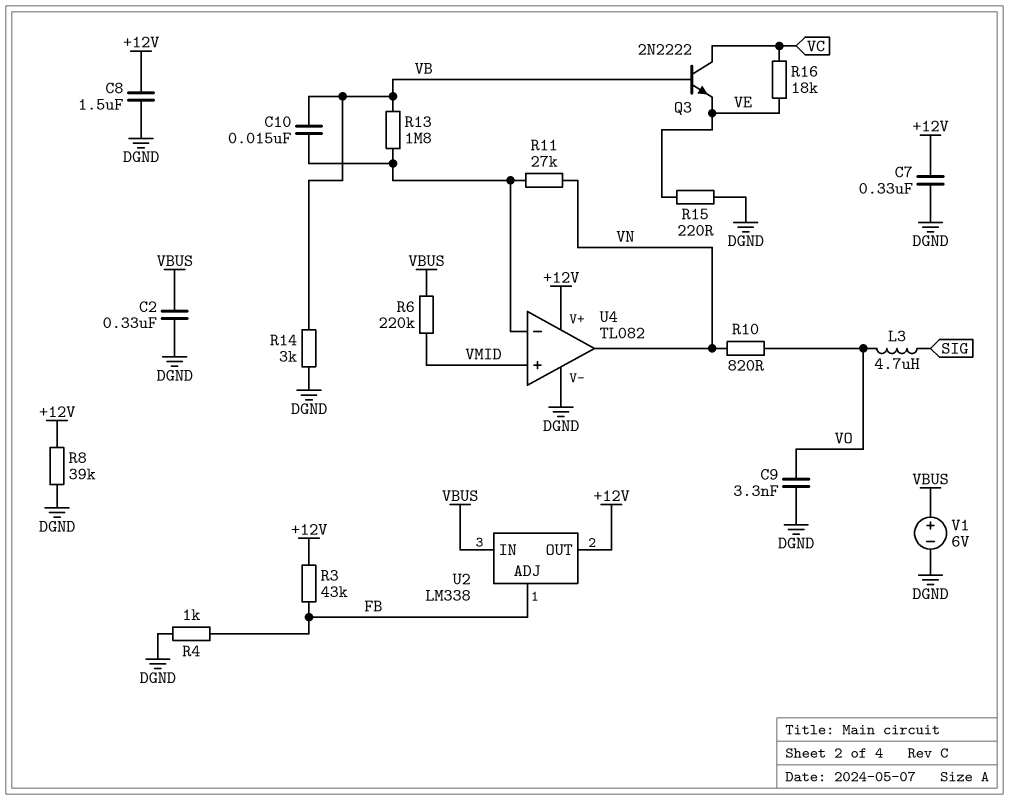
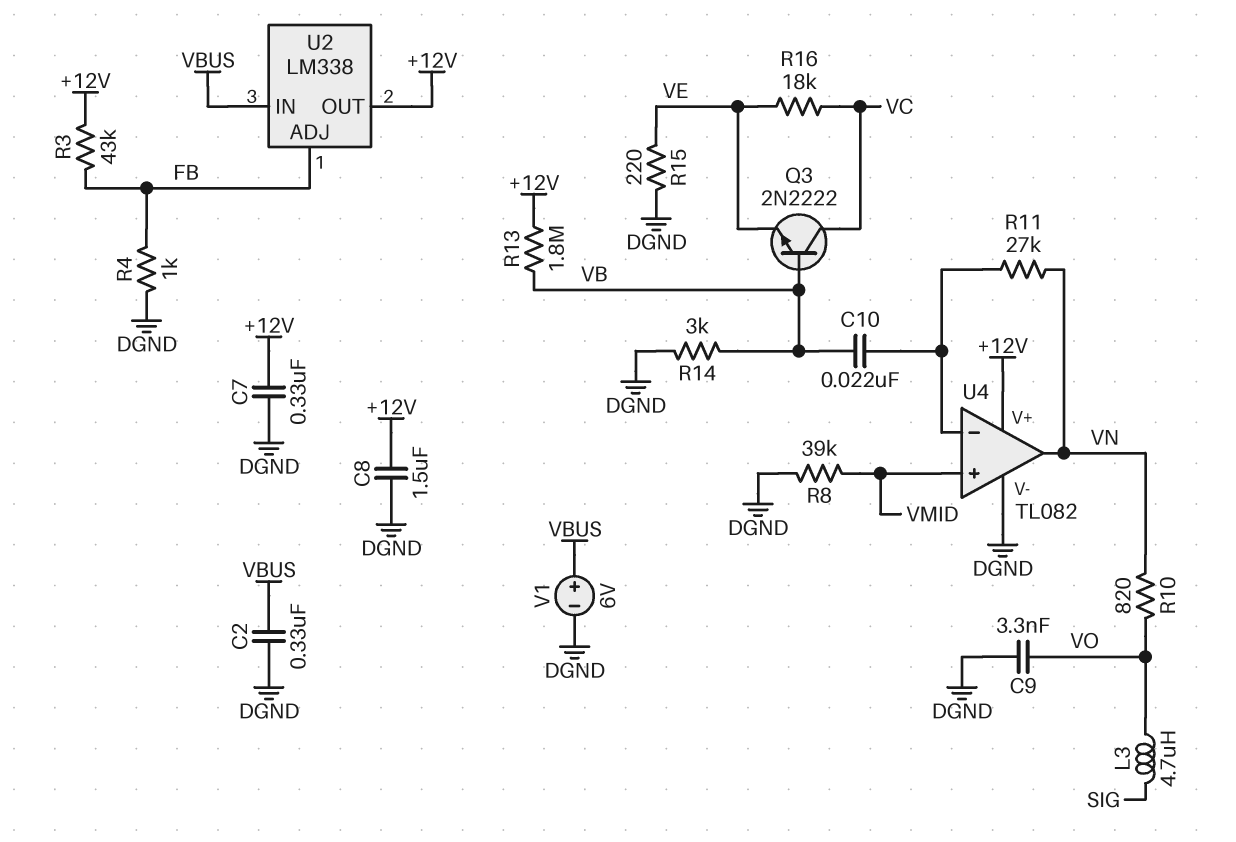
C10: 15nF (U4/in-, VB) -> 22nF (U4/in-, VB)
R6: 220k (VBUS, VMID) -> none
R8: 39k (+12V, DGND) -> 39k (DGND, VMID)
R13: 1.8M (U4/in-, VB) -> 1.8M (+12V, VB)

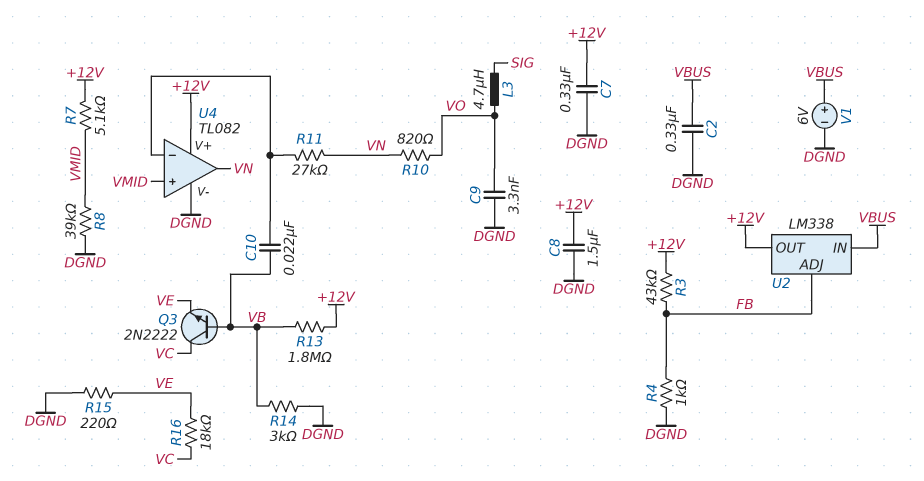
R7: none -> 5.1k (+12V, VMID)

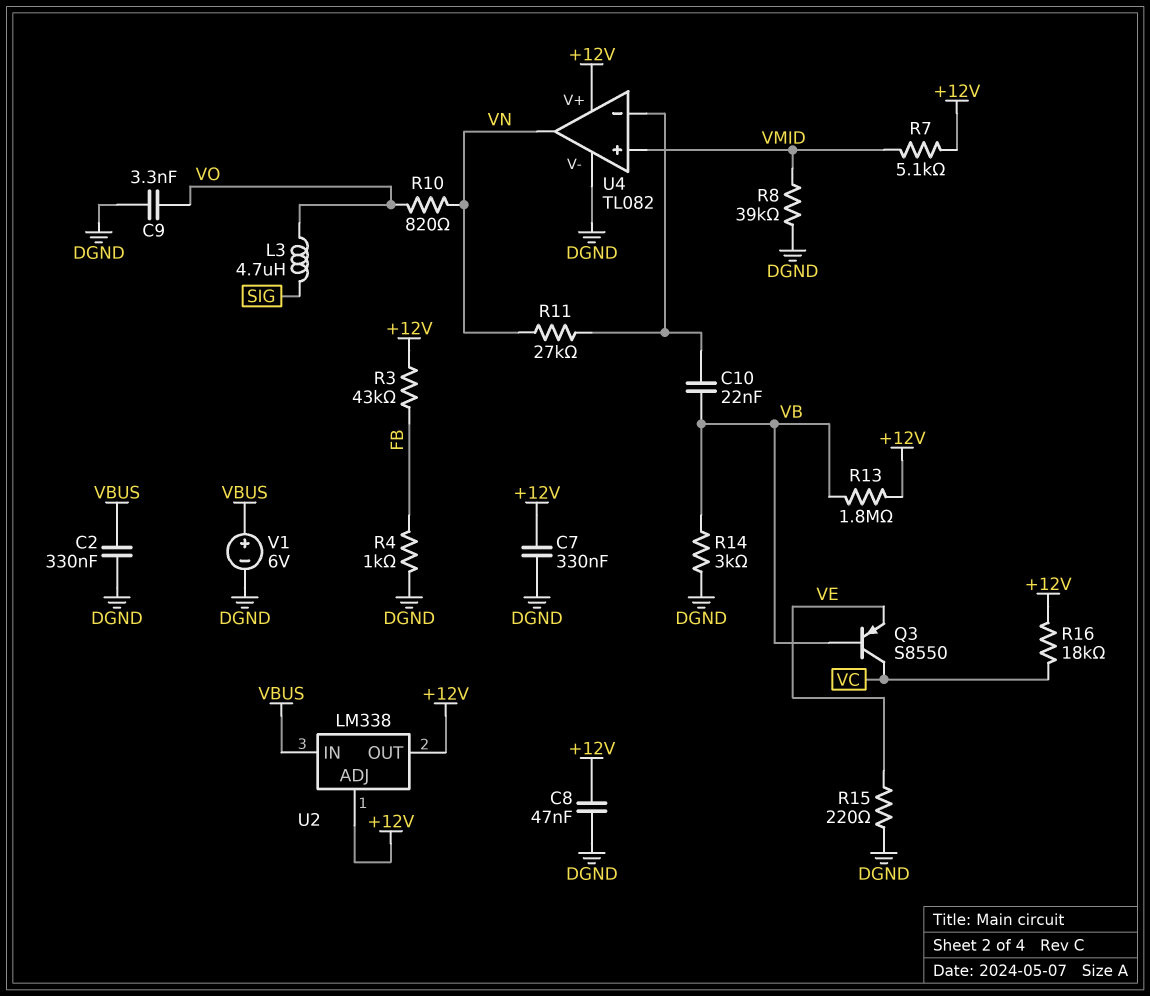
C8: 1.5uF (+12V, DGND) -> 47nF (+12V, DGND)
Q3: NPN 2N2222 (B VB, C VC, E VE) -> PNP S8550 (B VB, C VC, E VE)
R16: 18k (VC, VE) -> 18k (+12V, VC)
U2 pin ADJ: FB -> +12V

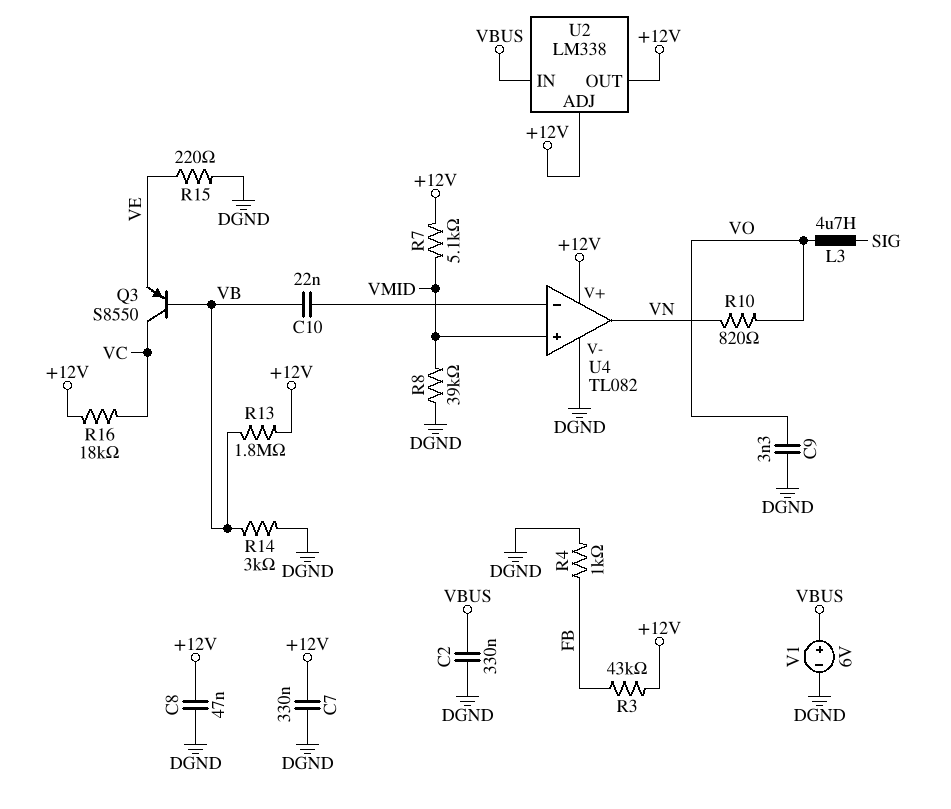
R11: 27k (U4/in-, VN) -> none

